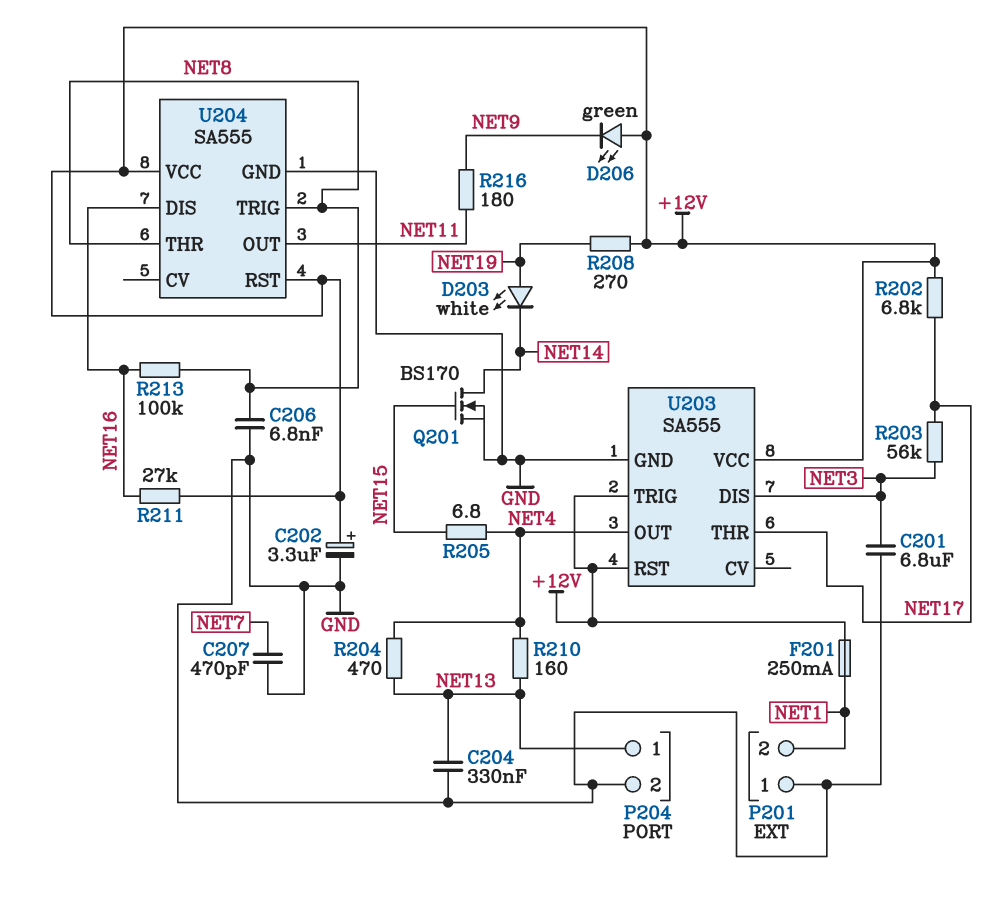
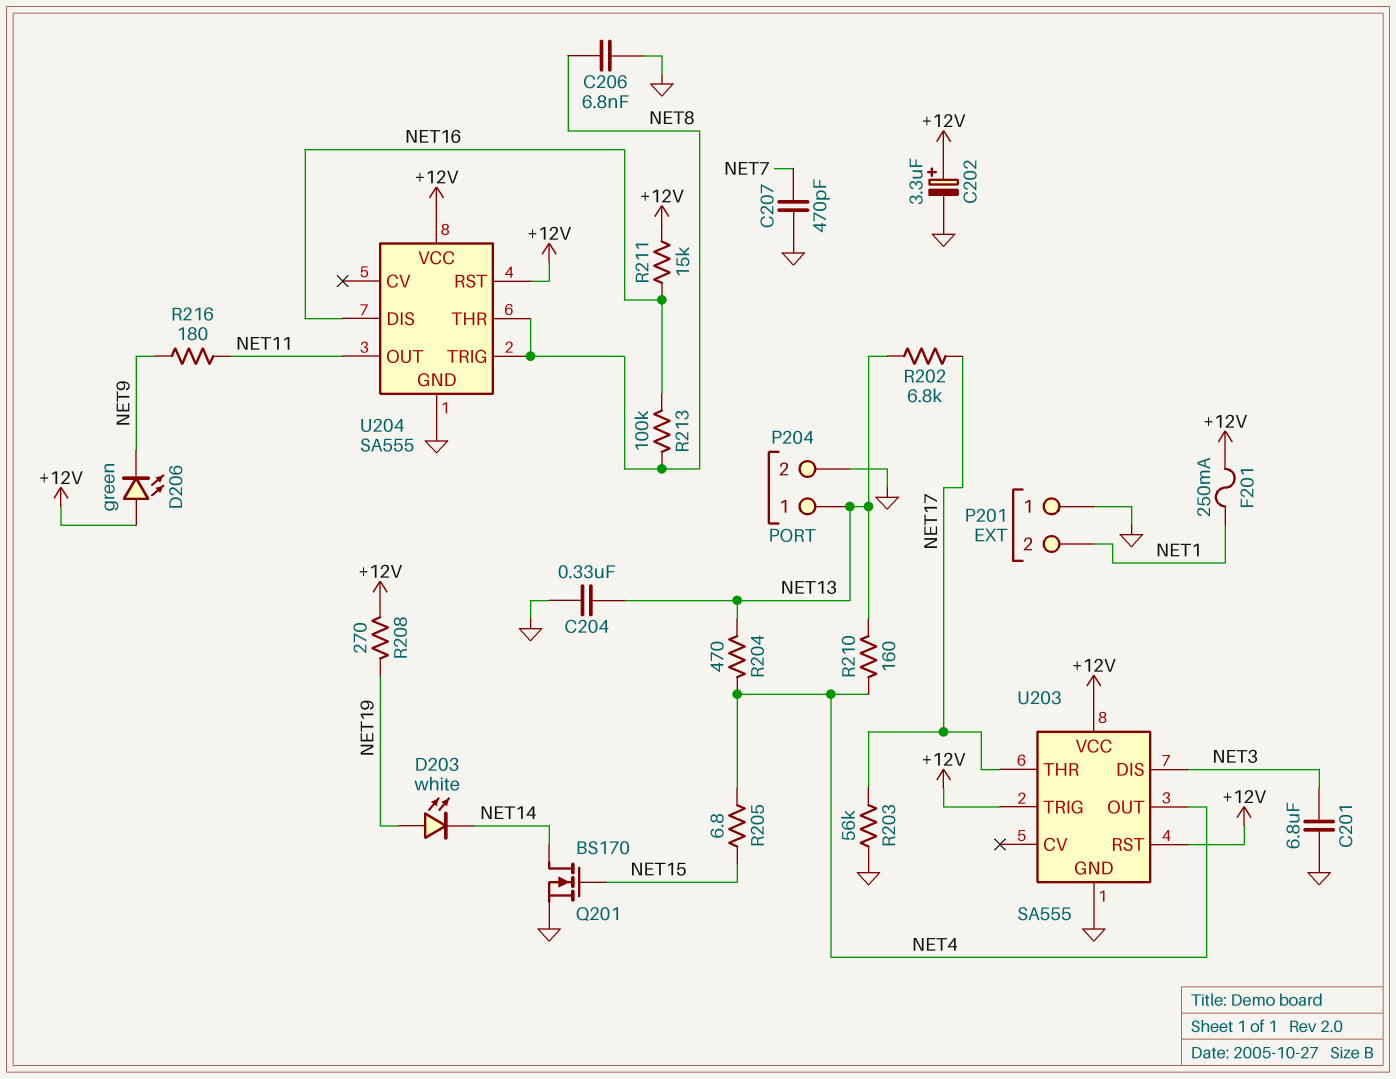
R202: 6.8k (+12V, NET17) -> 6.8k (NET13, NET17)
R203: 56k (NET3, NET17) -> 56k (GND, NET17)
R211: 27k (+12V, NET16) -> 15k (+12V, NET16)

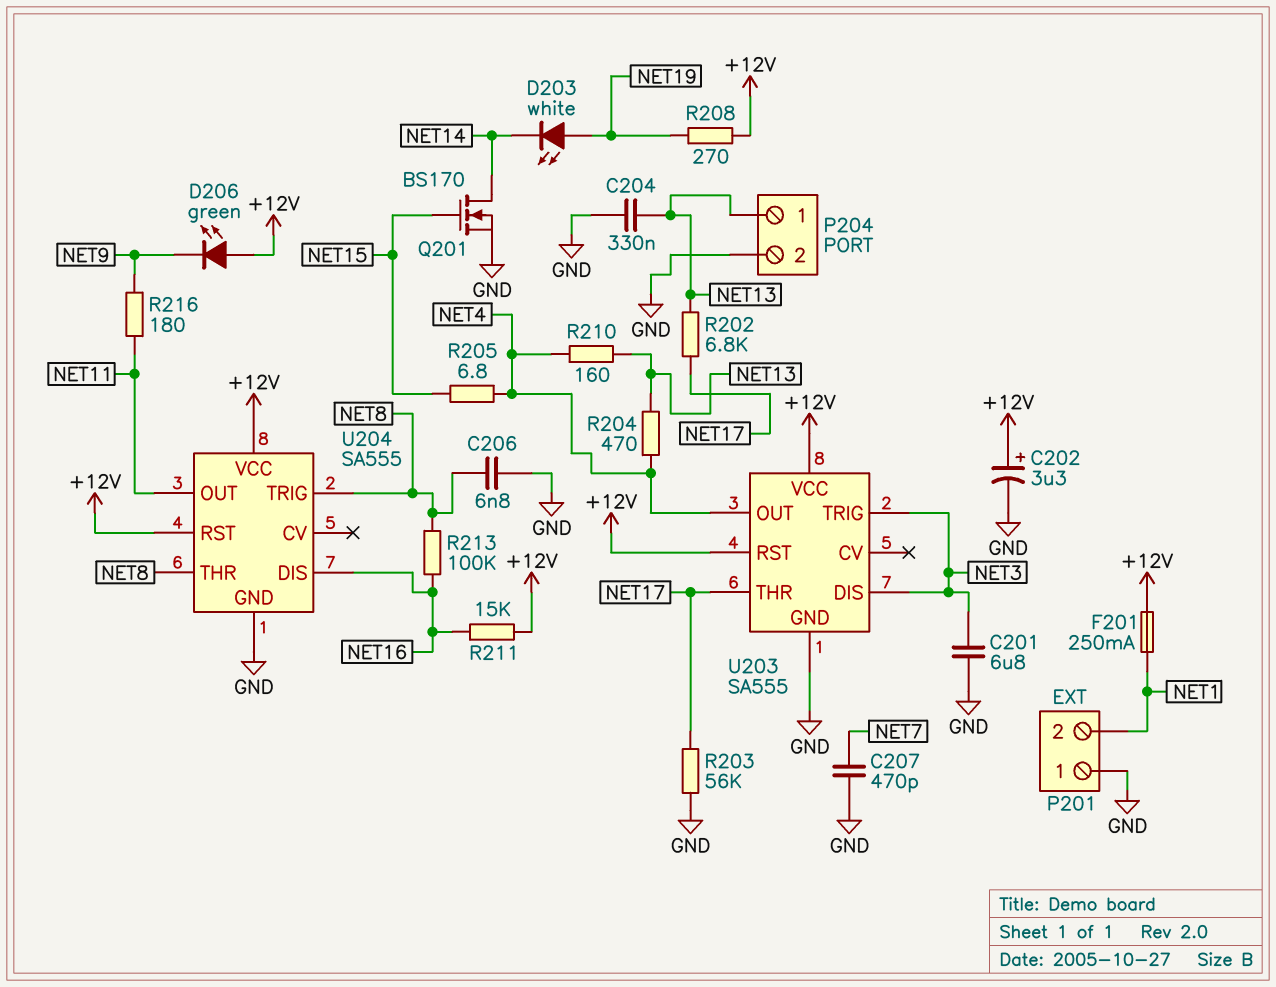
U203 pin TRIG: +12V -> NET3

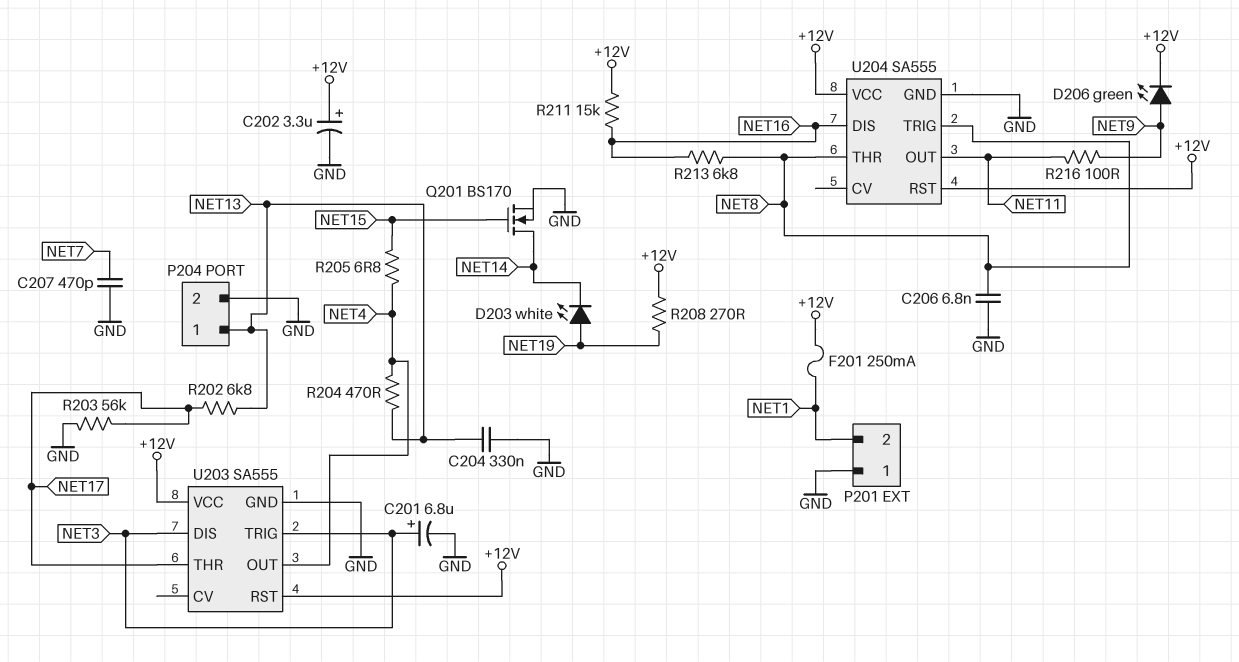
C201: 6.8uF (GND, NET3) -> 6.8uF (plus NET3, minus GND)
D206: LED green (A +12V, K NET9) -> LED green (A NET9, K +12V)
R210: 160 (NET4, NET13) -> none
R213: 100k (NET8, NET16) -> 6.8k (NET8, NET16)
R216: 180 (NET9, NET11) -> 100 (NET9, NET11)

